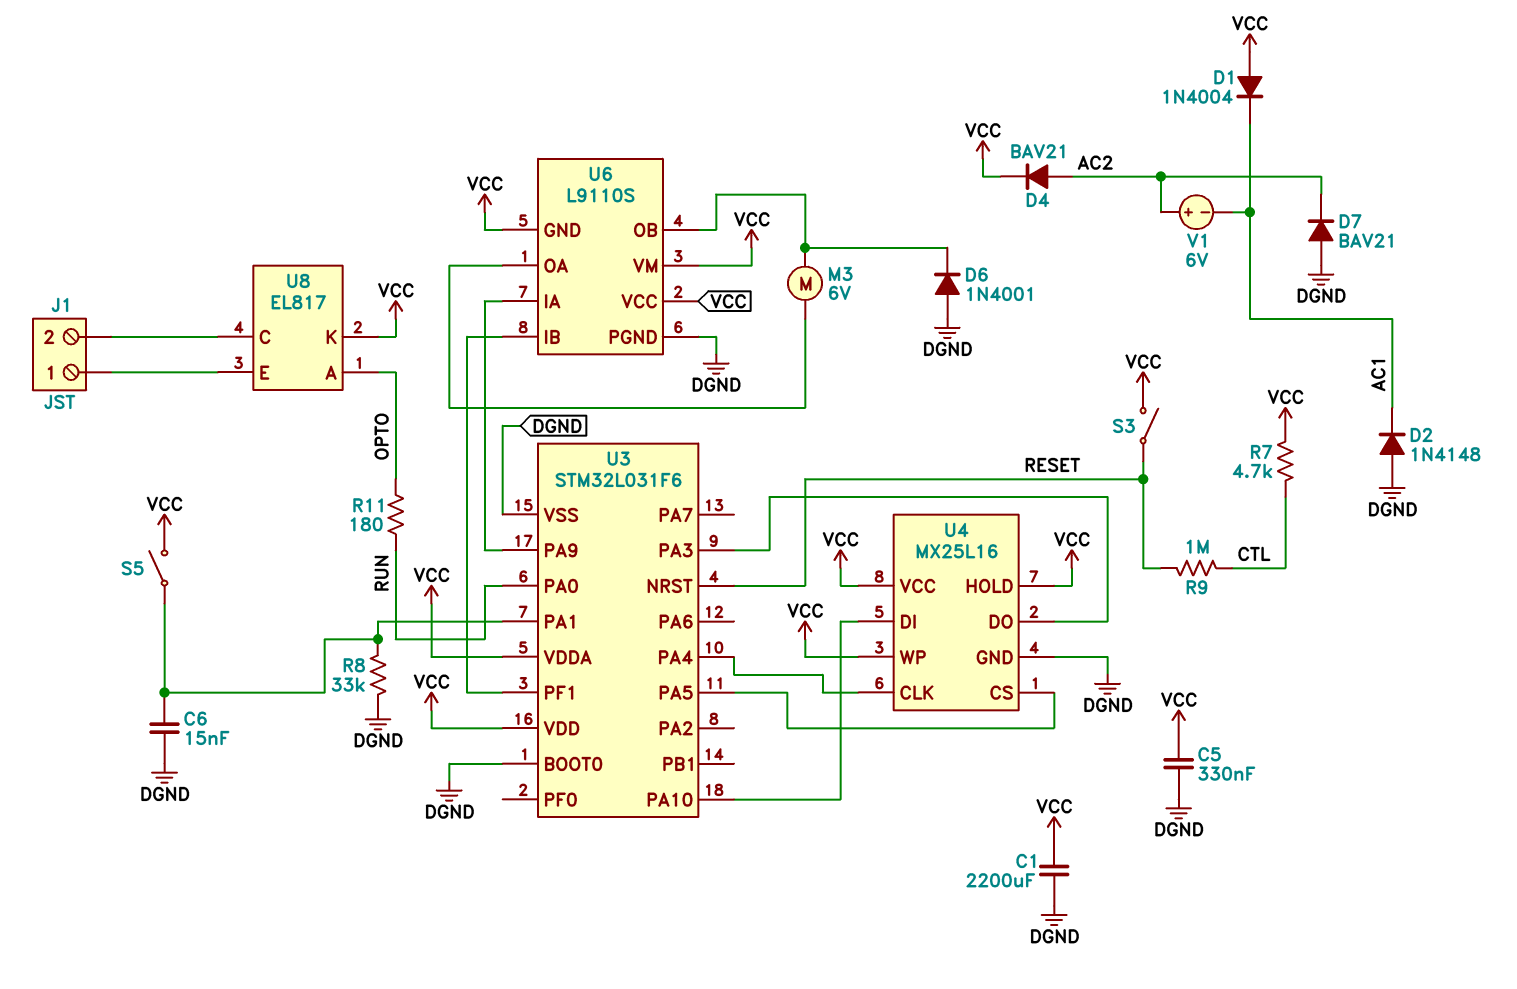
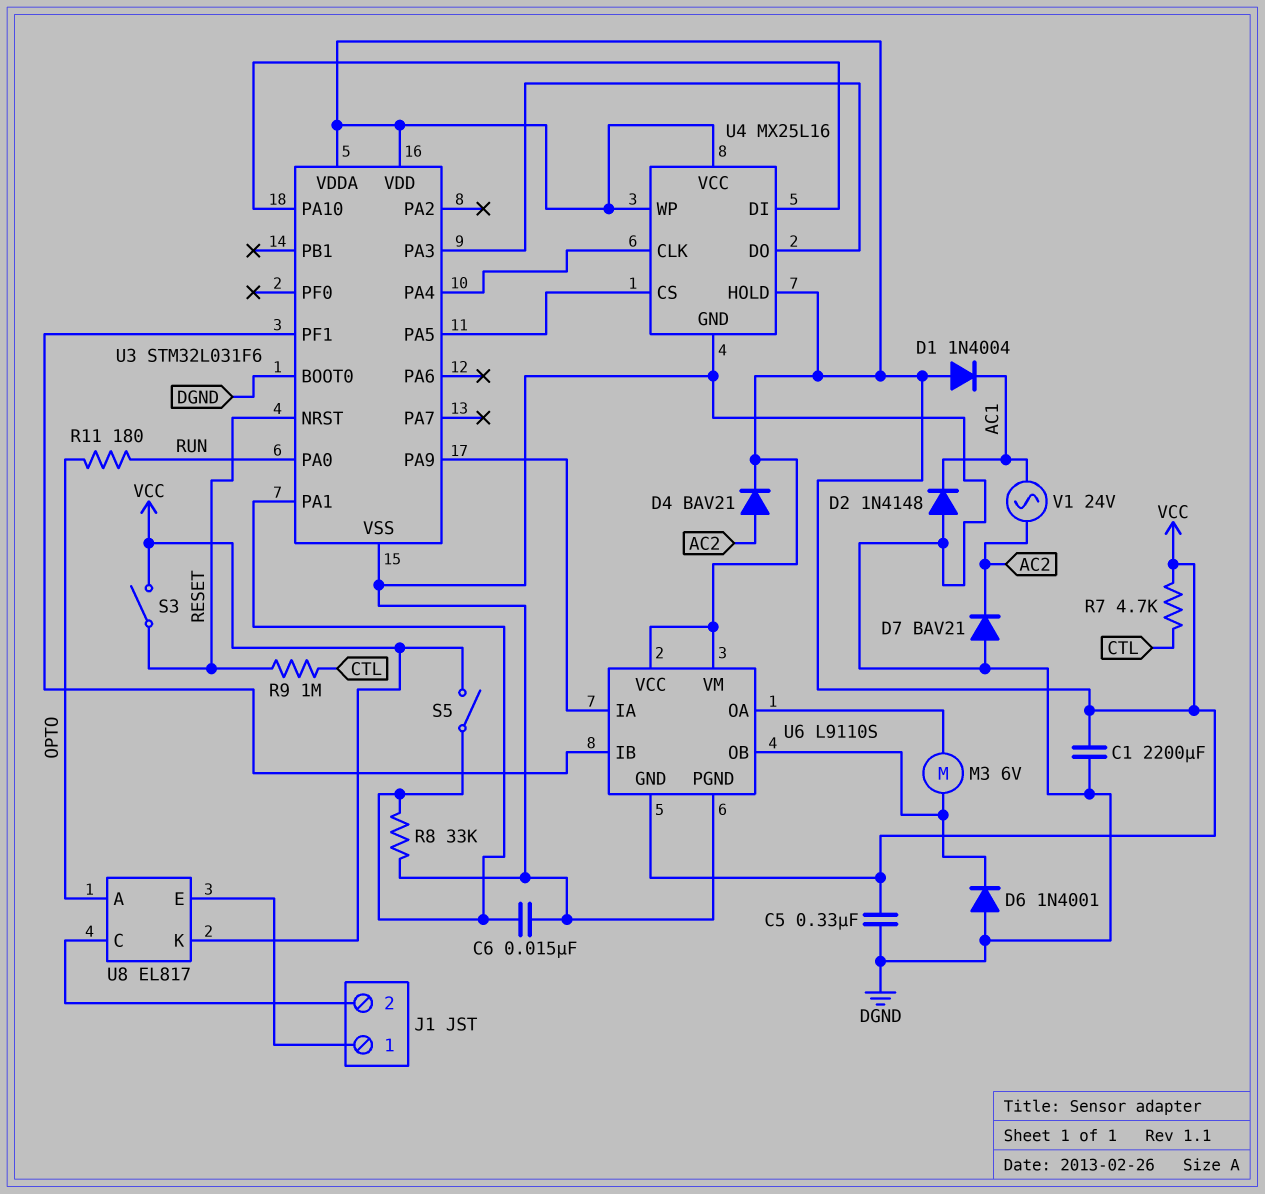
V1: 6V (plus AC2, minus AC1) -> AC 24V (AC1, AC2)

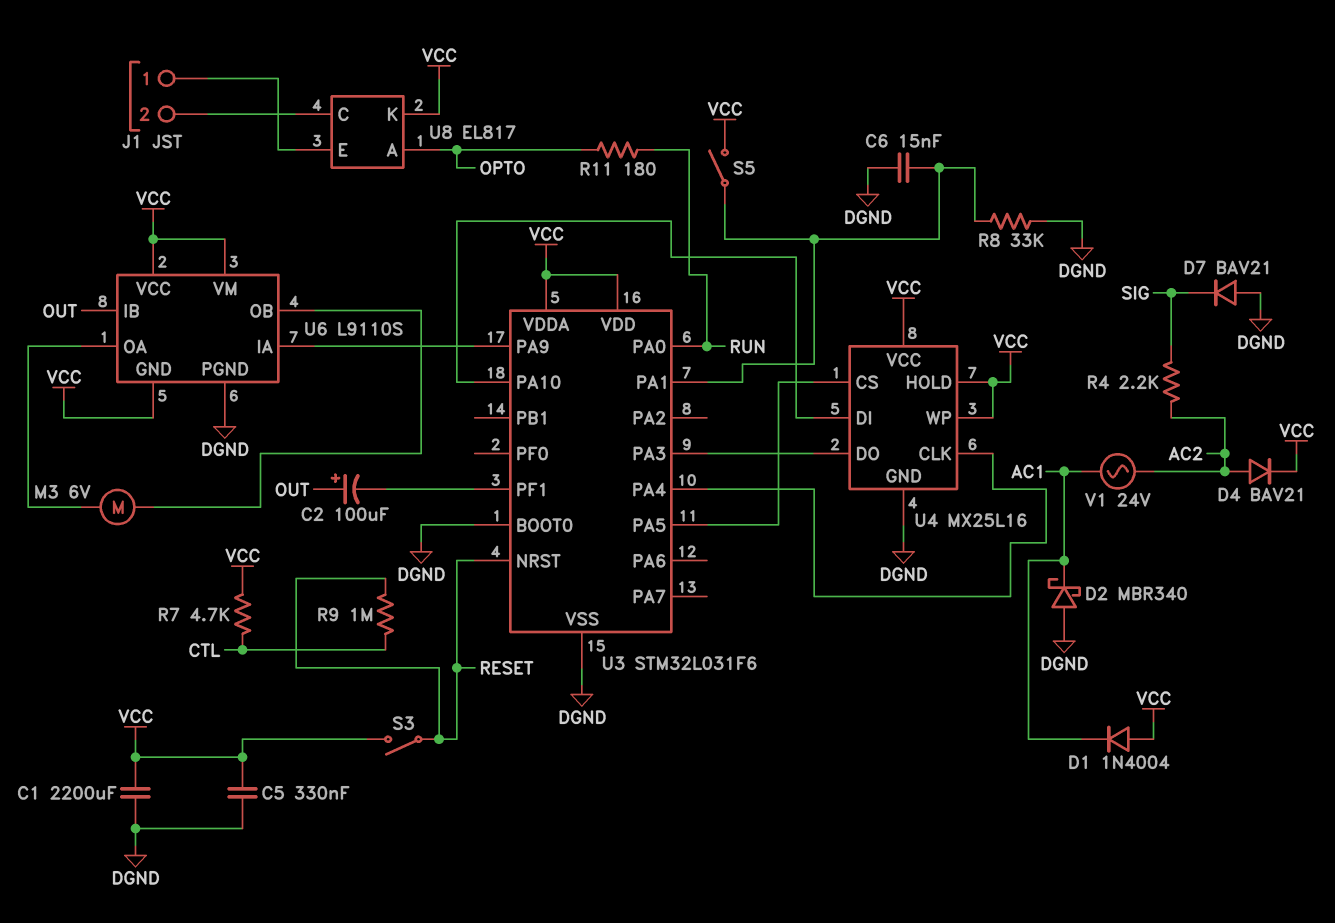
C2: none -> 100uF (plus OUT, minus U3/PF1)
D2: diode 1N4148 (A DGND, K AC1) -> schottky MBR340 (A DGND, K AC1)
D6: diode 1N4001 (A DGND, K U6/OB) -> none
D7: diode BAV21 (A DGND, K AC2) -> diode BAV21 (A DGND, K SIG)
R4: none -> 2.2k (AC2, SIG)
U6 pin IB: U3/PF1 -> OUT

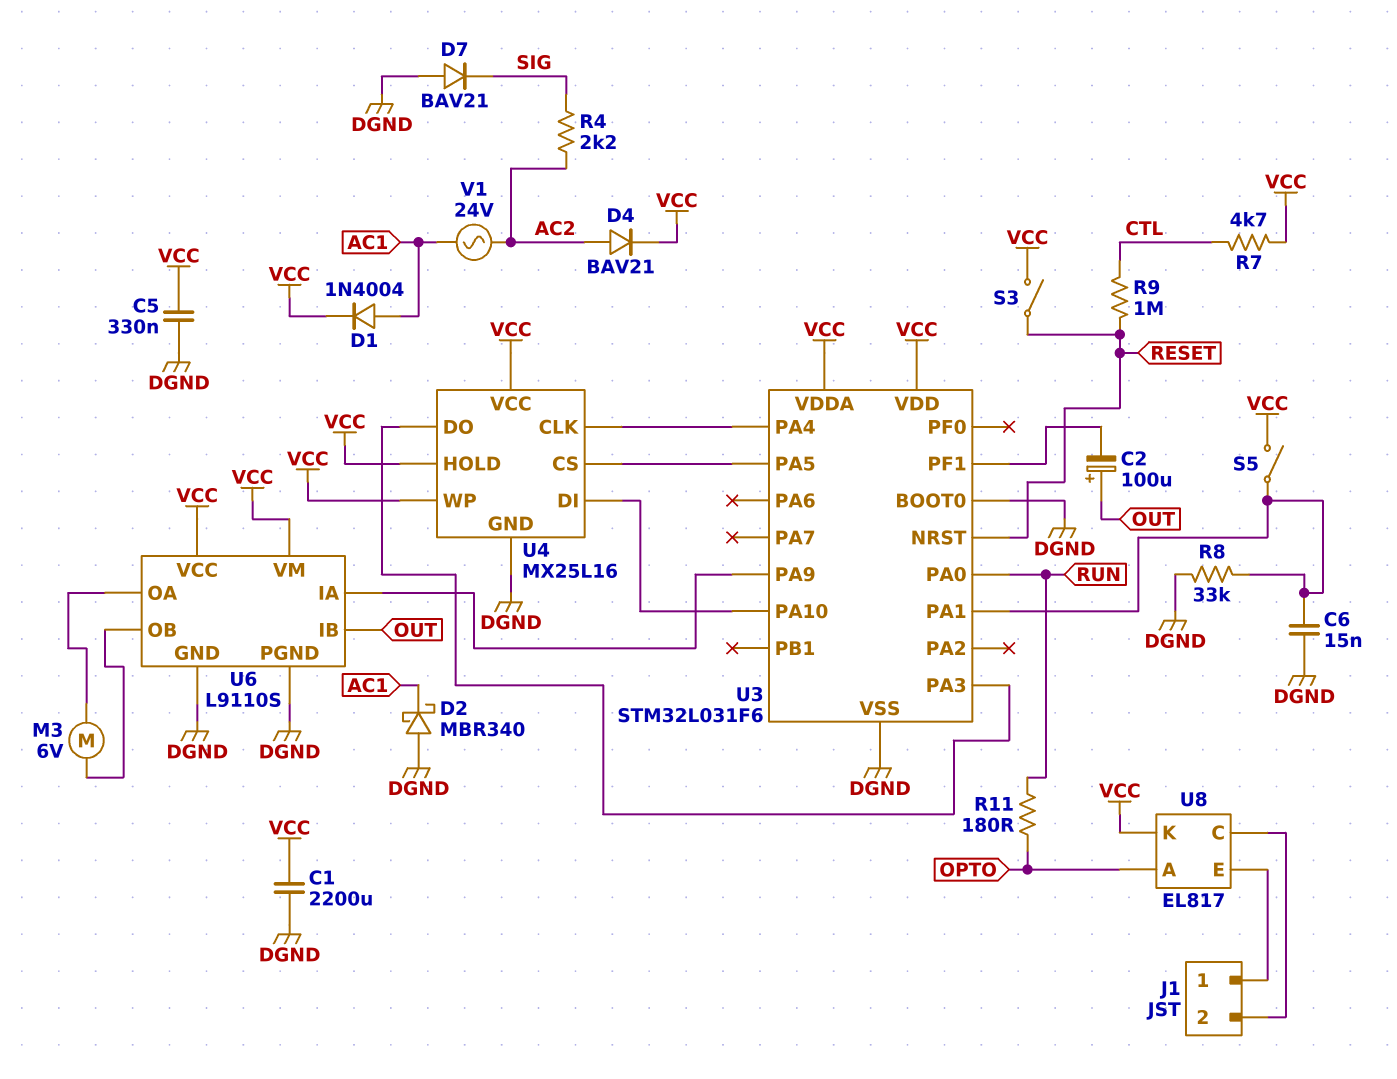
D1: diode 1N4004 (A VCC, K AC1) -> diode 1N4004 (A AC1, K VCC)
U6 pin GND: VCC -> DGND

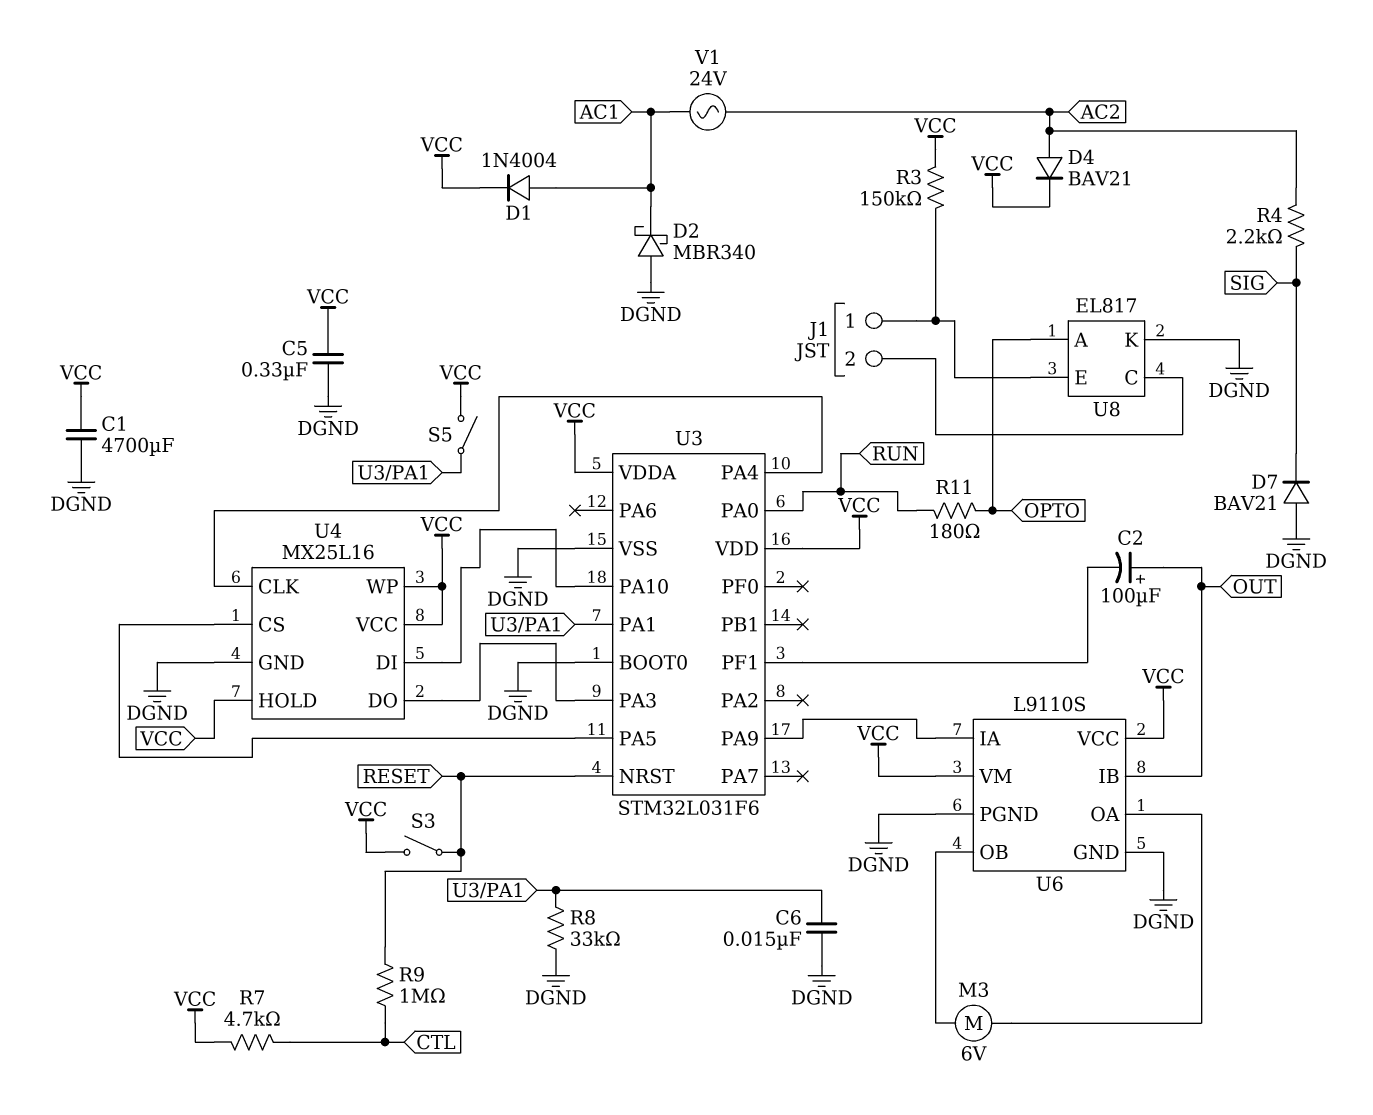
C1: 2200uF (DGND, VCC) -> 4700uF (DGND, VCC)
R3: none -> 150k (J1/1, VCC)
U8 pin K: VCC -> DGND

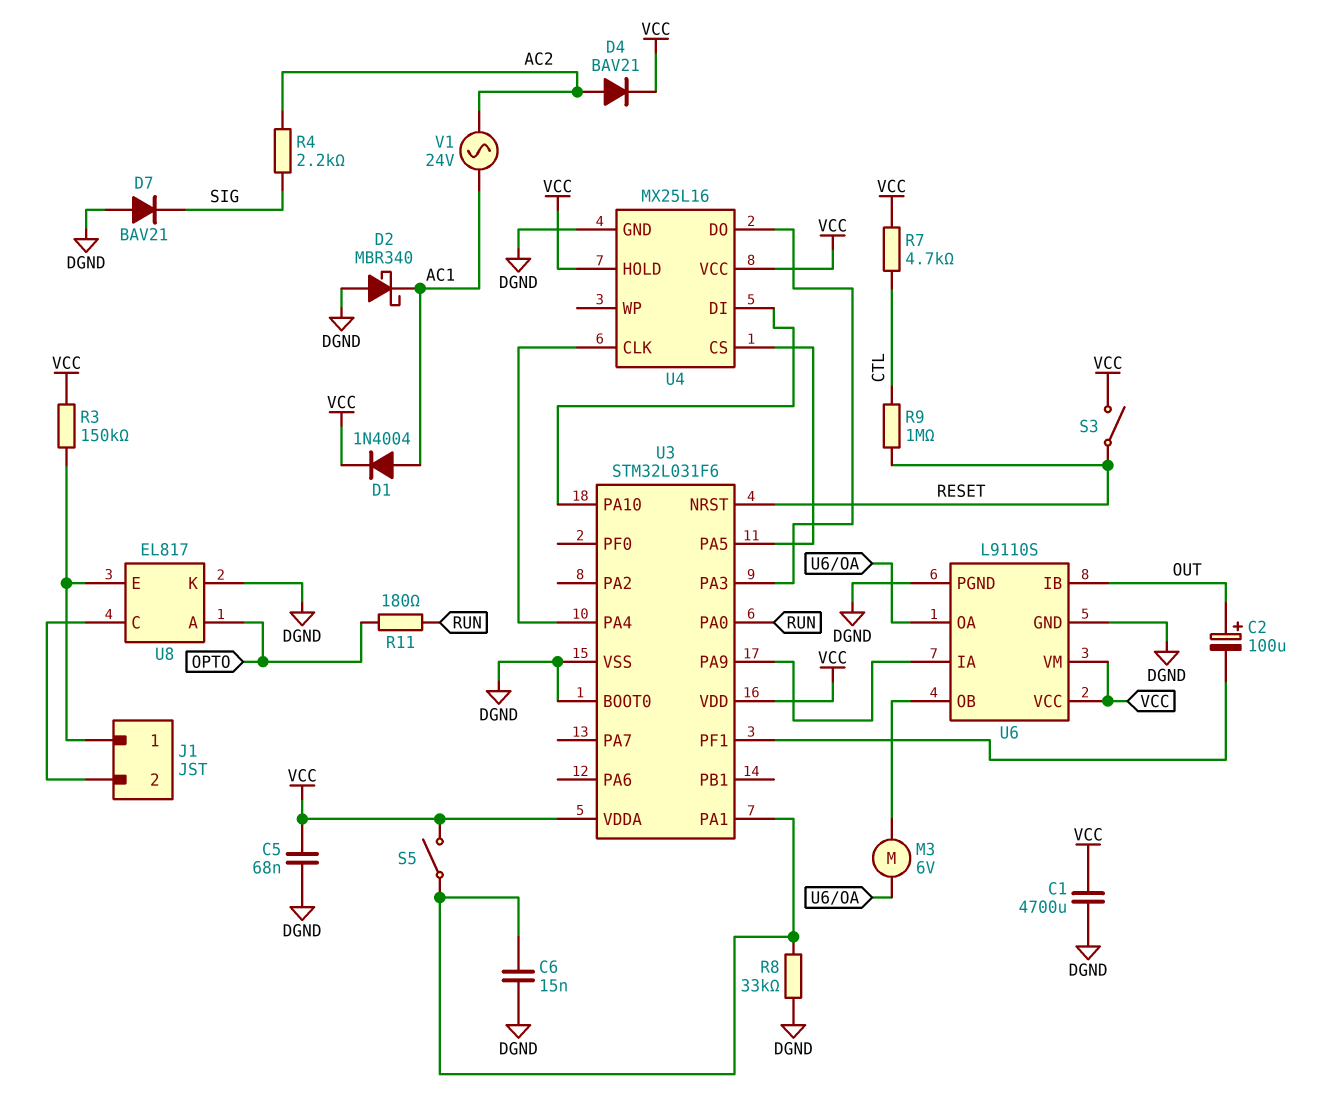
C5: 330nF (DGND, VCC) -> 68nF (DGND, VCC)
U4 pin WP: VCC -> none

